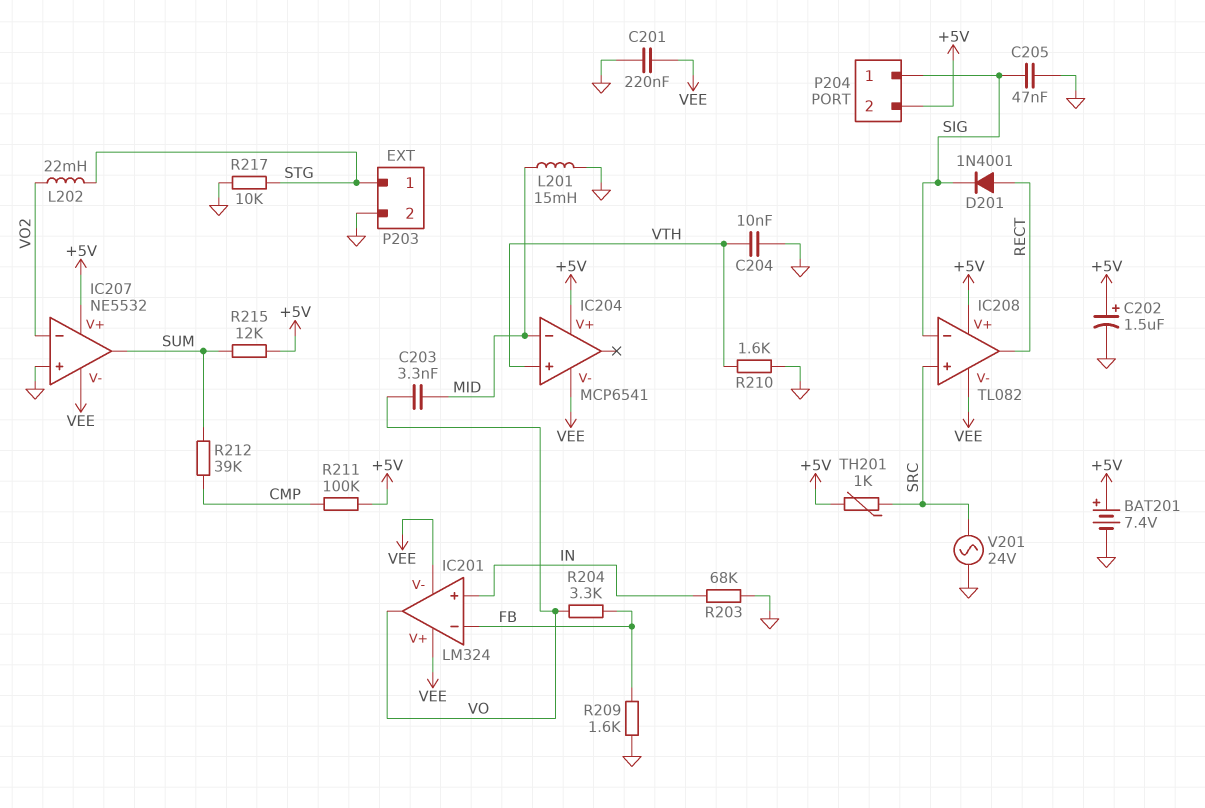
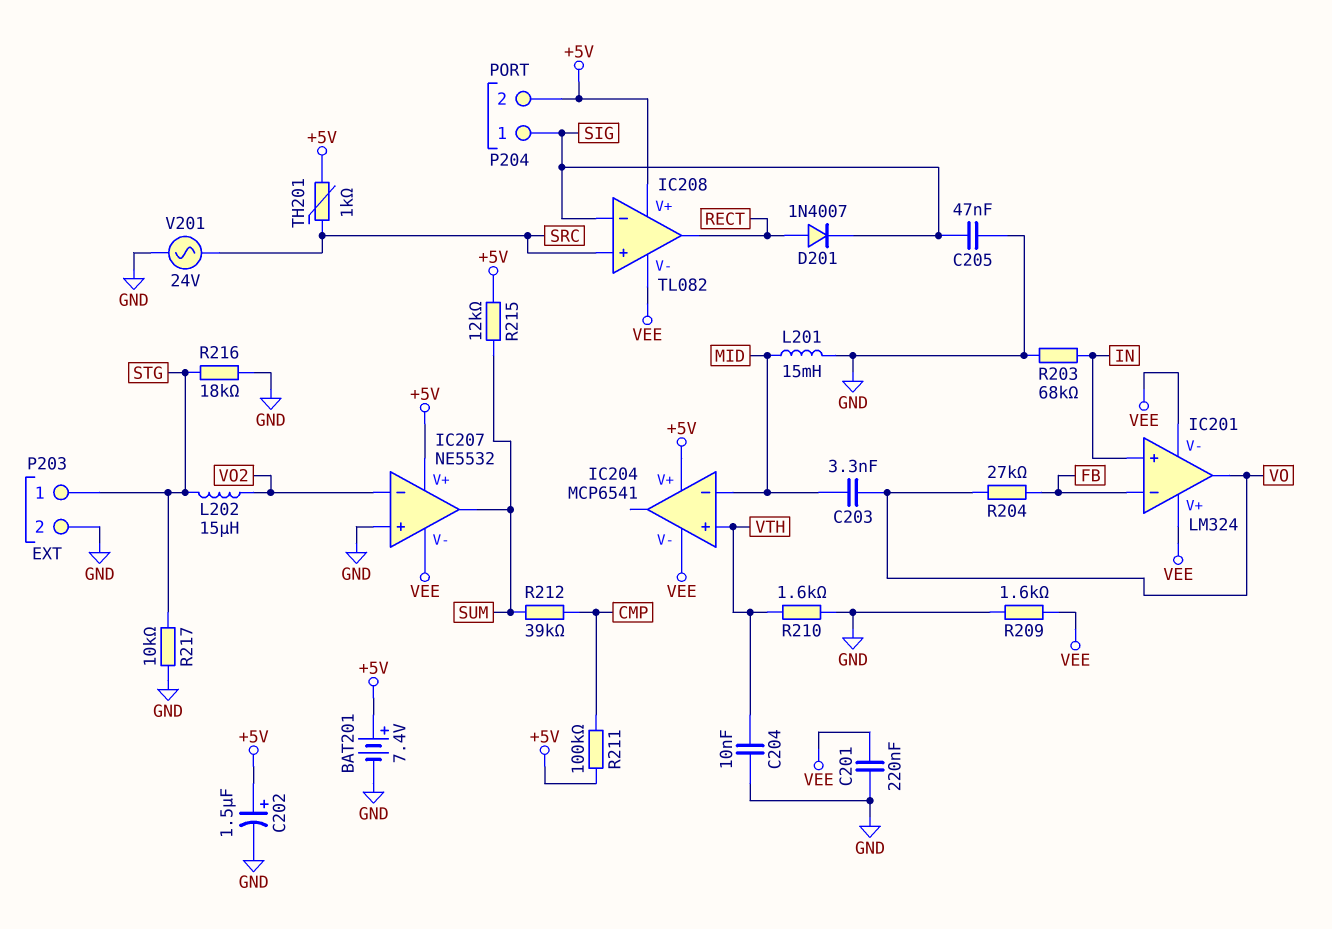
D201: diode 1N4001 (A RECT, K SIG) -> diode 1N4007 (A RECT, K SIG)
L202: 22mH (STG, VO2) -> 15uH (STG, VO2)
R204: 3.3k (FB, VO) -> 27k (FB, VO)
R209: 1.6k (FB, GND) -> 1.6k (GND, VEE)
R216: none -> 18k (GND, STG)

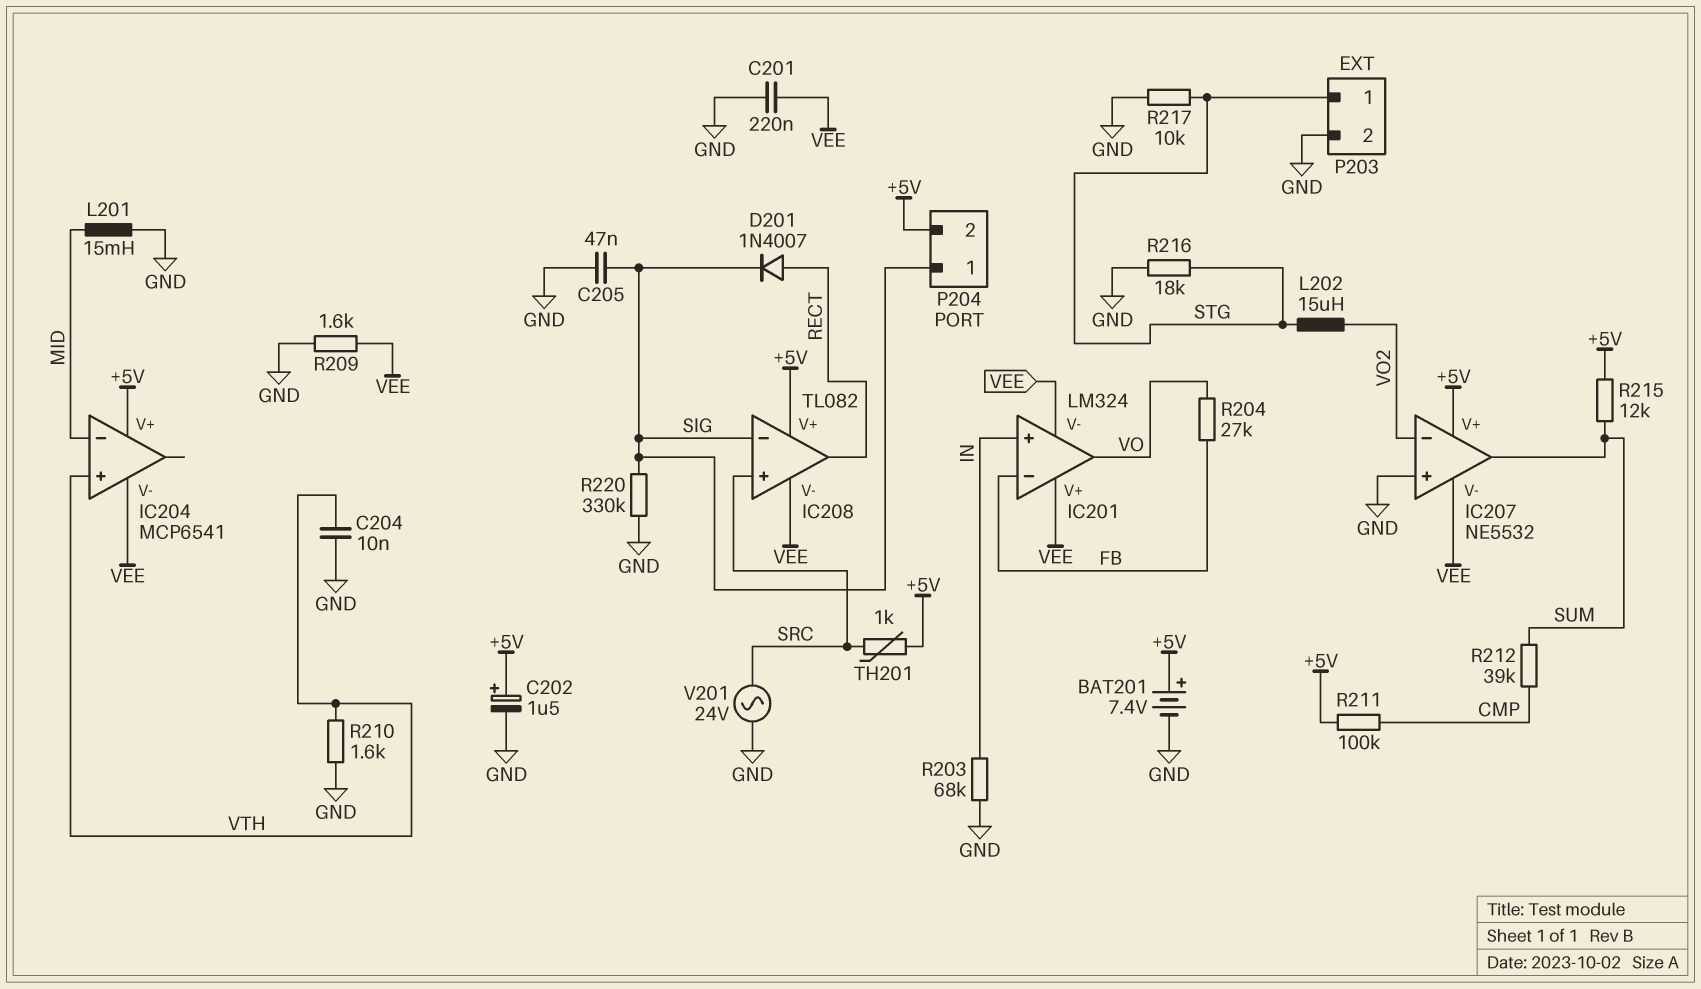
C203: 3.3nF (MID, VO) -> none
R220: none -> 330k (GND, SIG)

